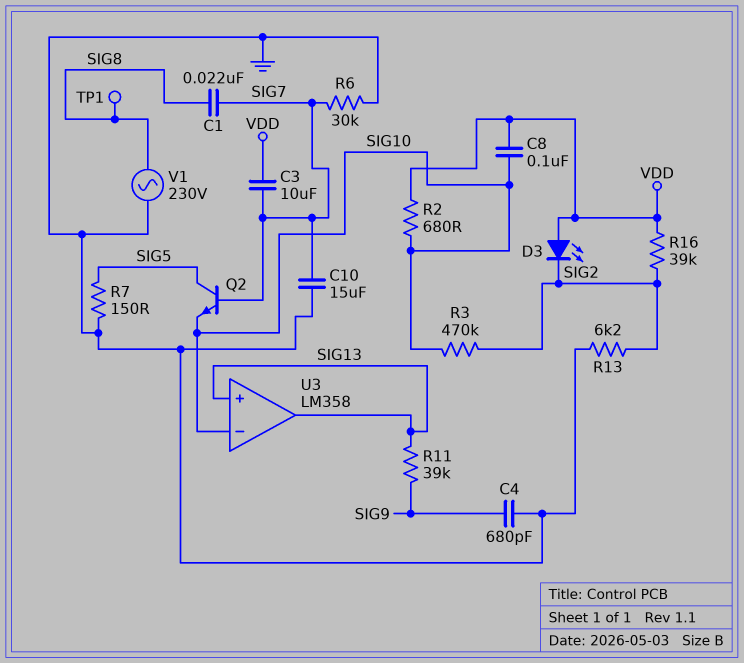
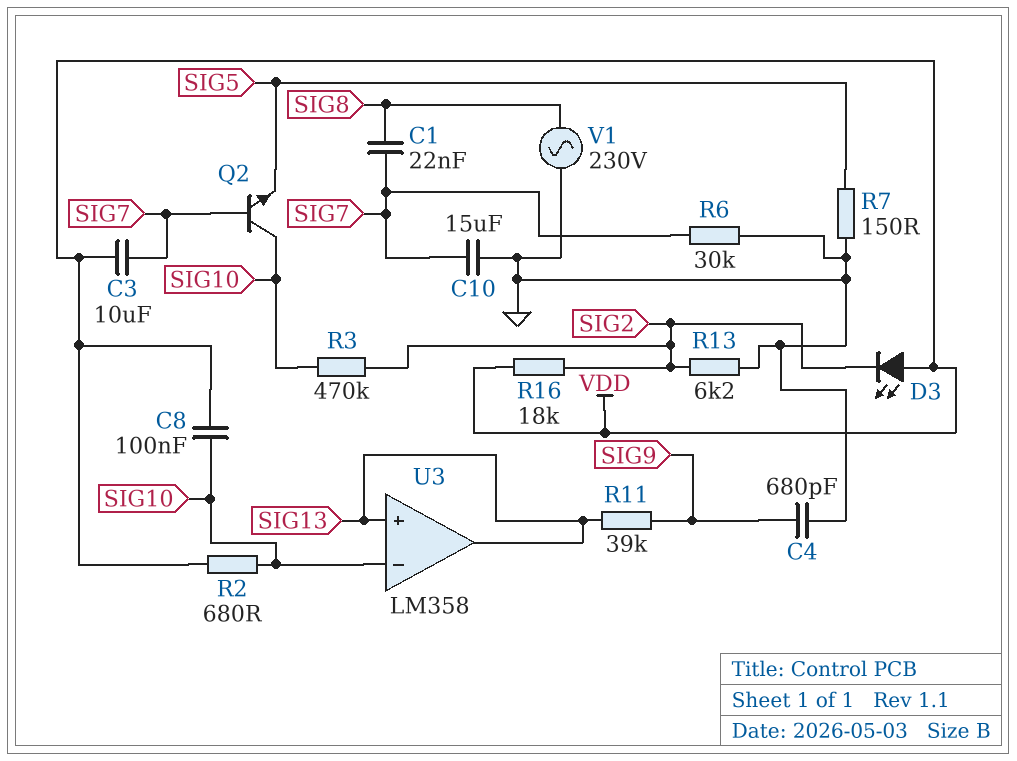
Q2: NPN (B SIG7, C SIG5, E SIG10) -> NPN (B SIG7, C SIG10, E SIG5)
R16: 39k (SIG2, VDD) -> 18k (SIG2, VDD)
TP1: test point (SIG8) -> none

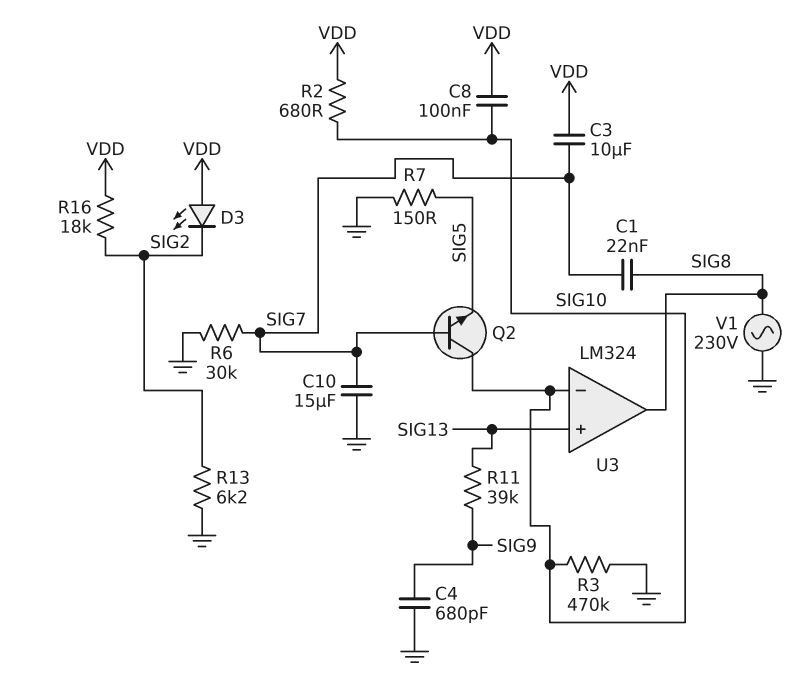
R3: 470k (SIG2, SIG10) -> 470k (GND, SIG10)
U3: LM358 -> LM324
U3 pin out: SIG13 -> SIG8

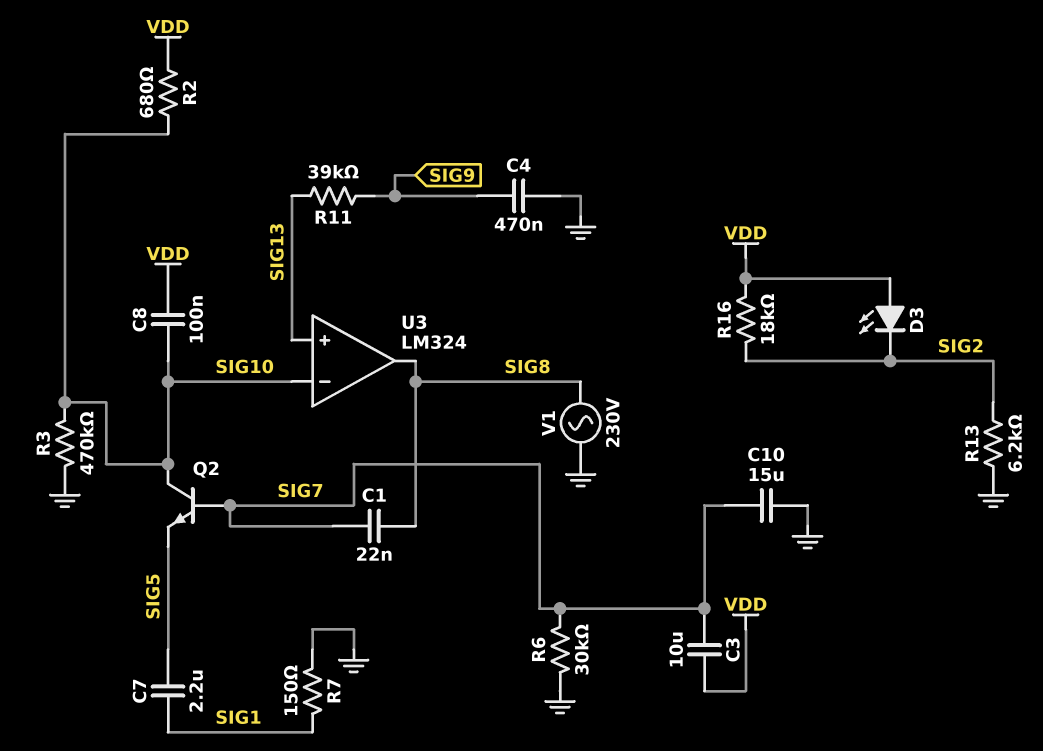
C4: 680pF (GND, SIG9) -> 470nF (GND, SIG9)
C7: none -> 2.2uF (SIG1, SIG5)
R7: 150 (GND, SIG5) -> 150 (GND, SIG1)

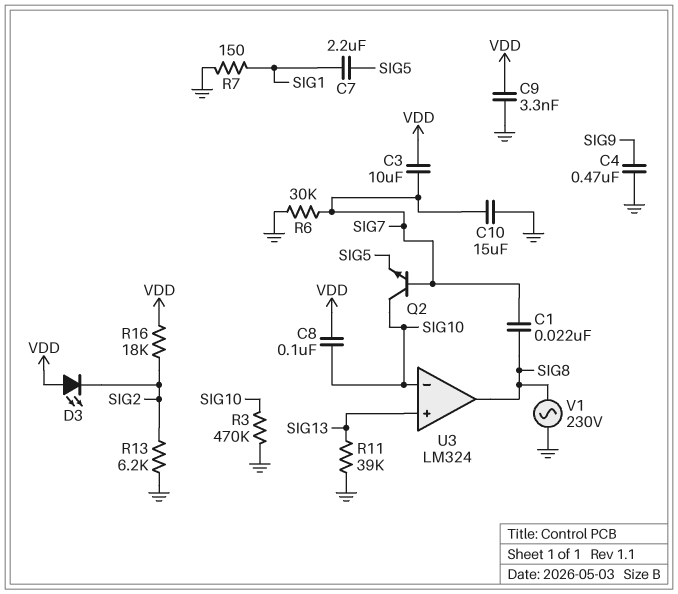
C9: none -> 3.3nF (GND, VDD)
R2: 680 (SIG10, VDD) -> none
R11: 39k (SIG9, SIG13) -> 39k (GND, SIG13)

